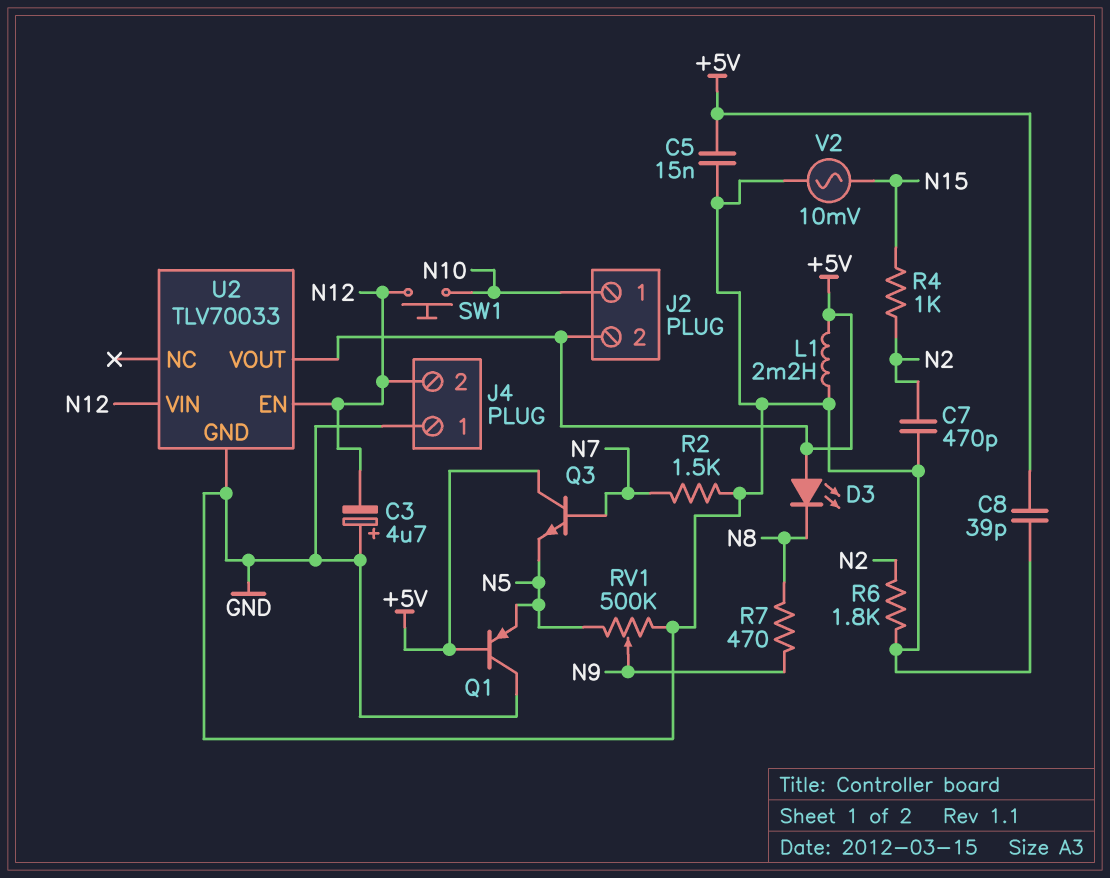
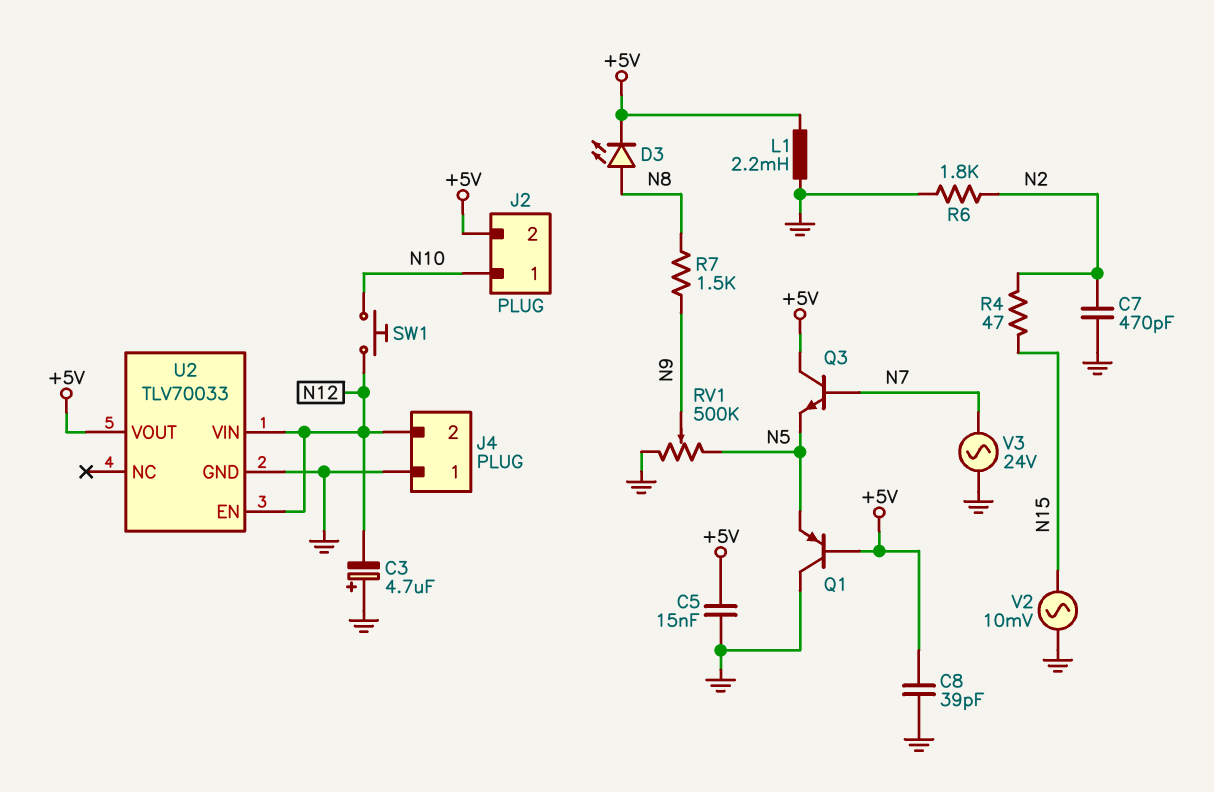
D3: LED (A +5V, K N8) -> LED (A N8, K +5V)
R2: 1.5k (GND, N7) -> none
R4: 1k (N2, N15) -> 47 (N2, N15)
R7: 470 (N8, N9) -> 1.5k (N8, N9)
V3: none -> AC 24V (GND, N7)

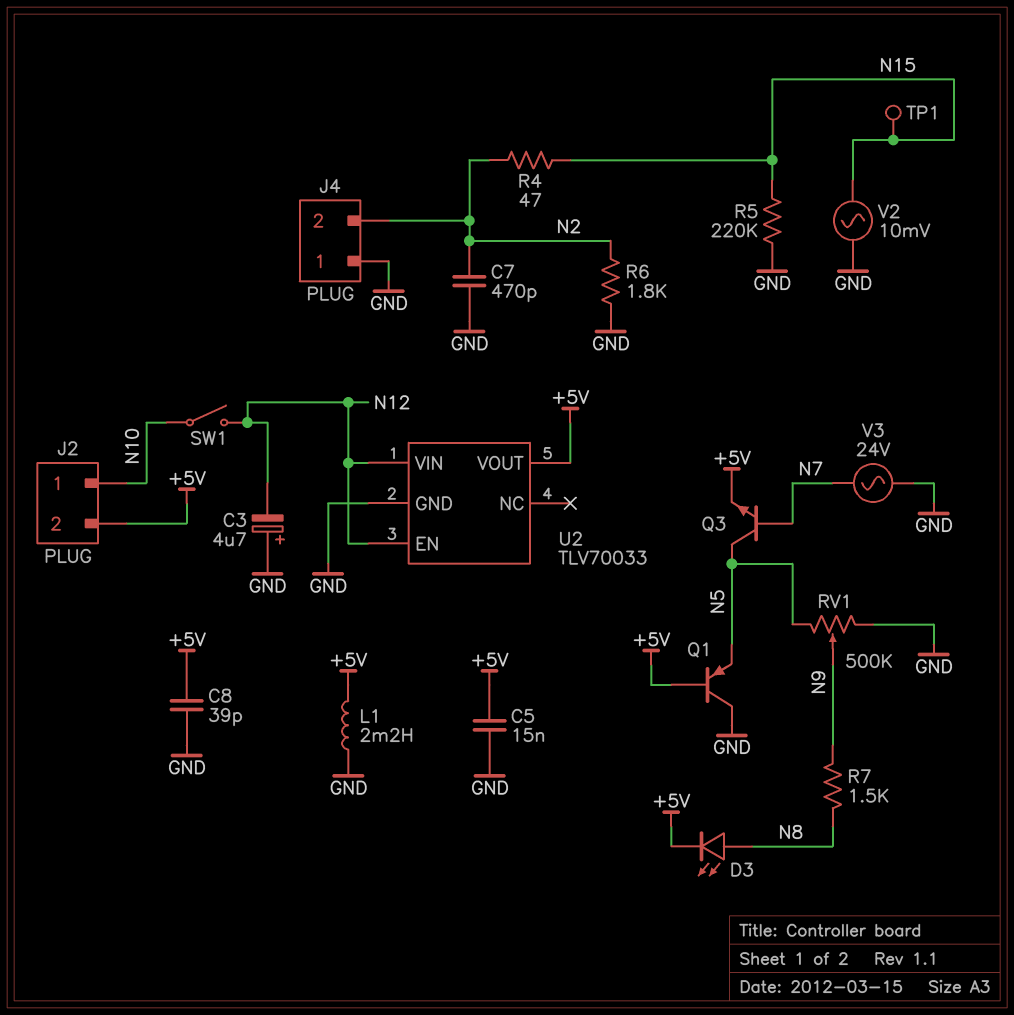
J4 pin 2: N12 -> N2
Q3: NPN (B N7, C +5V, E N5) -> NPN (B N7, C N5, E +5V)
R5: none -> 220k (GND, N15)
SW1: button (N10, N12) -> switch (N10, N12)
TP1: none -> test point (N15)

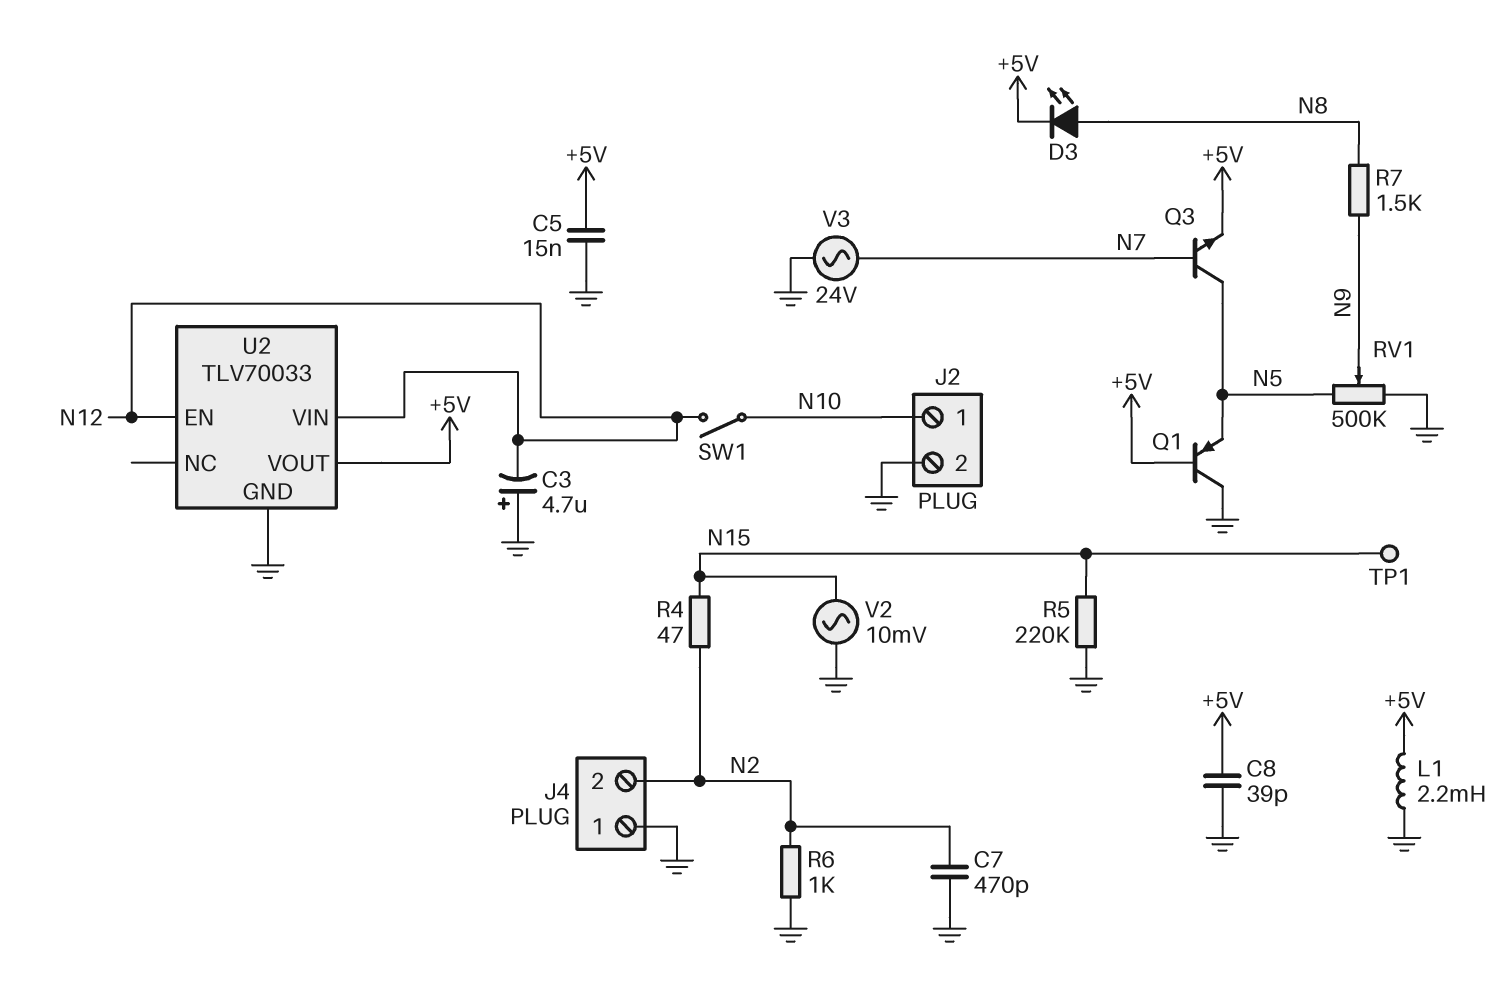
J2 pin 2: +5V -> GND
R6: 1.8k (GND, N2) -> 1k (GND, N2)

